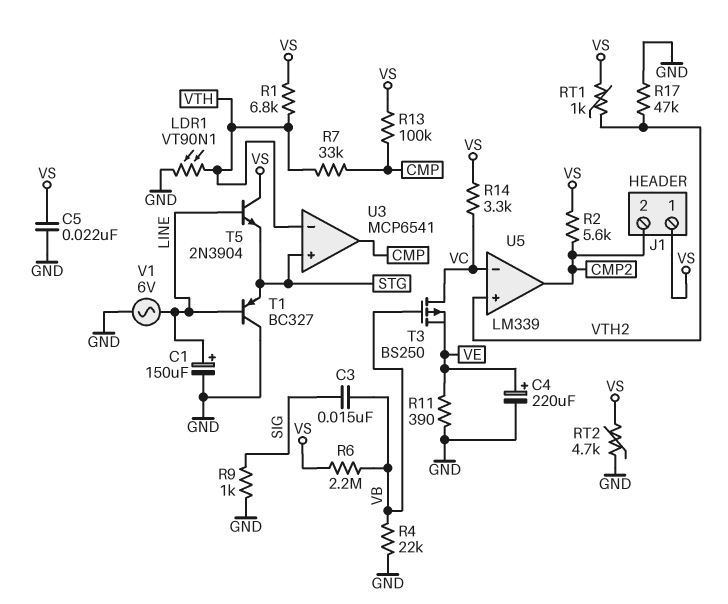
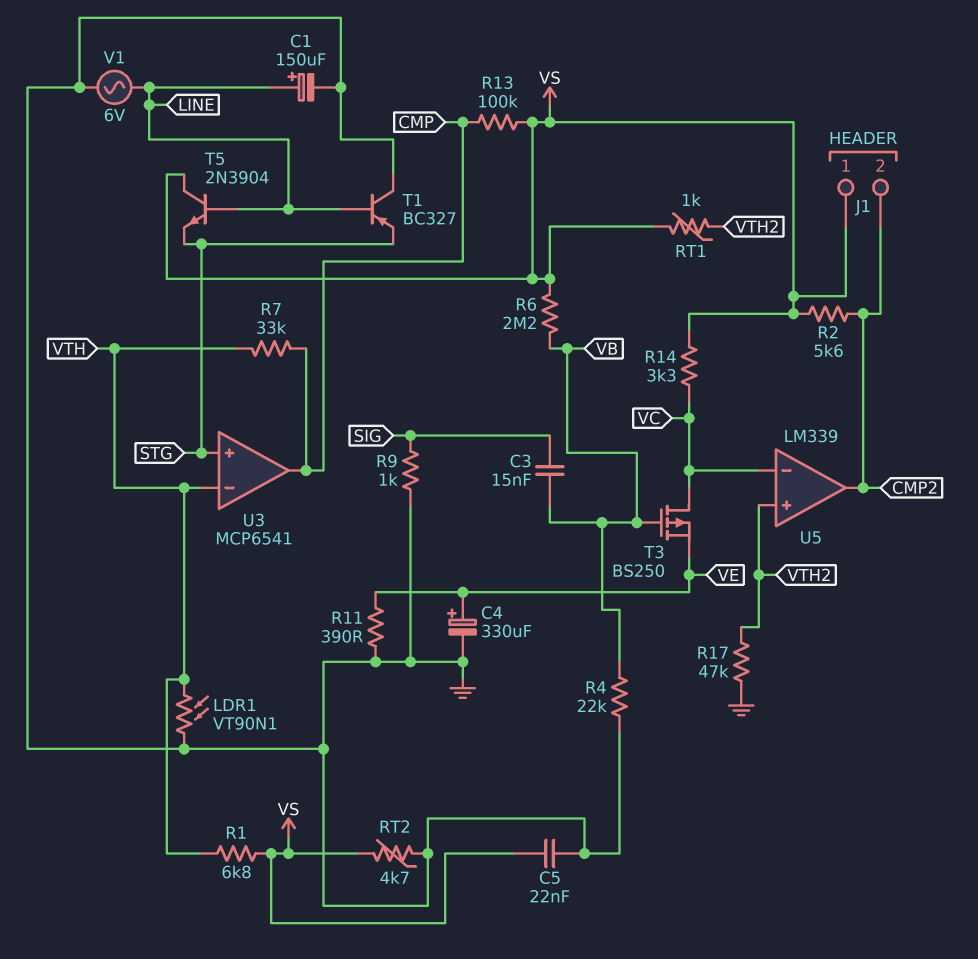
C4: 220uF (plus VE, minus GND) -> 330uF (plus VE, minus GND)

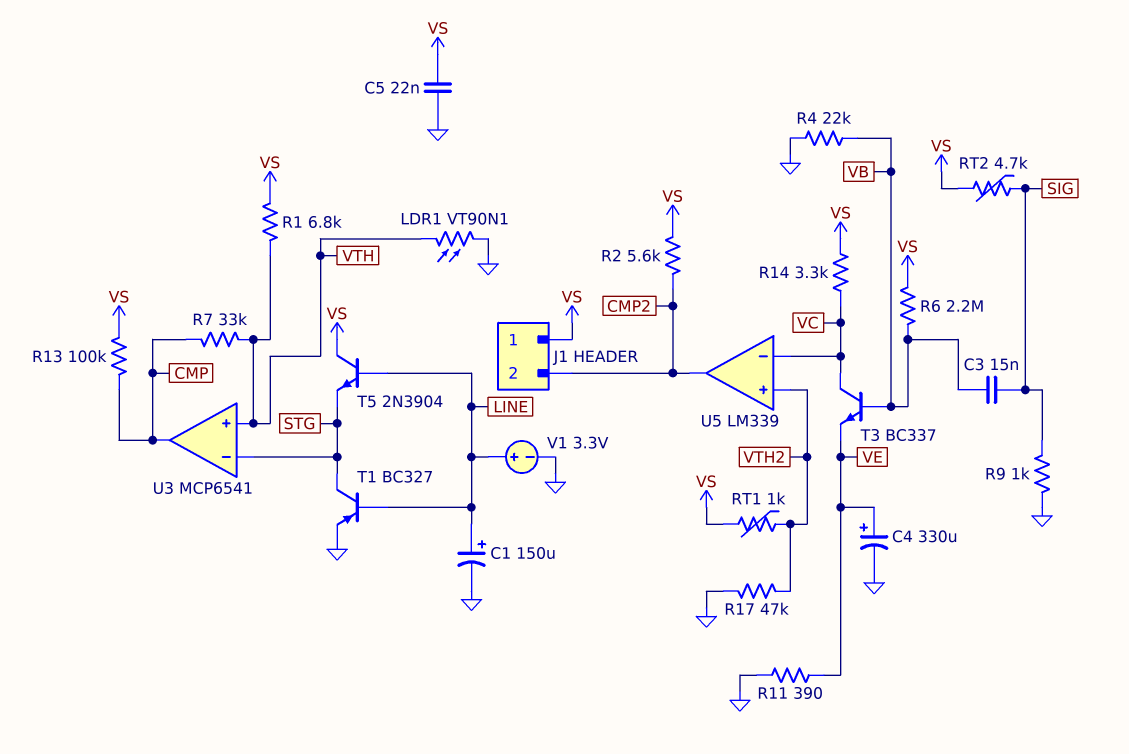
RT2: 4.7k (GND, VS) -> 4.7k (SIG, VS)
T1: PNP BC327 (B LINE, C GND, E STG) -> PNP BC327 (B LINE, C STG, E GND)
T3: PMOS BS250 (G VB, D VC, S VE) -> NPN BC337 (B VB, C VC, E VE)
U3 pin in+: STG -> VTH
U3 pin in-: VTH -> STG
V1: AC 6V (GND, LINE) -> 3.3V (plus LINE, minus GND)

